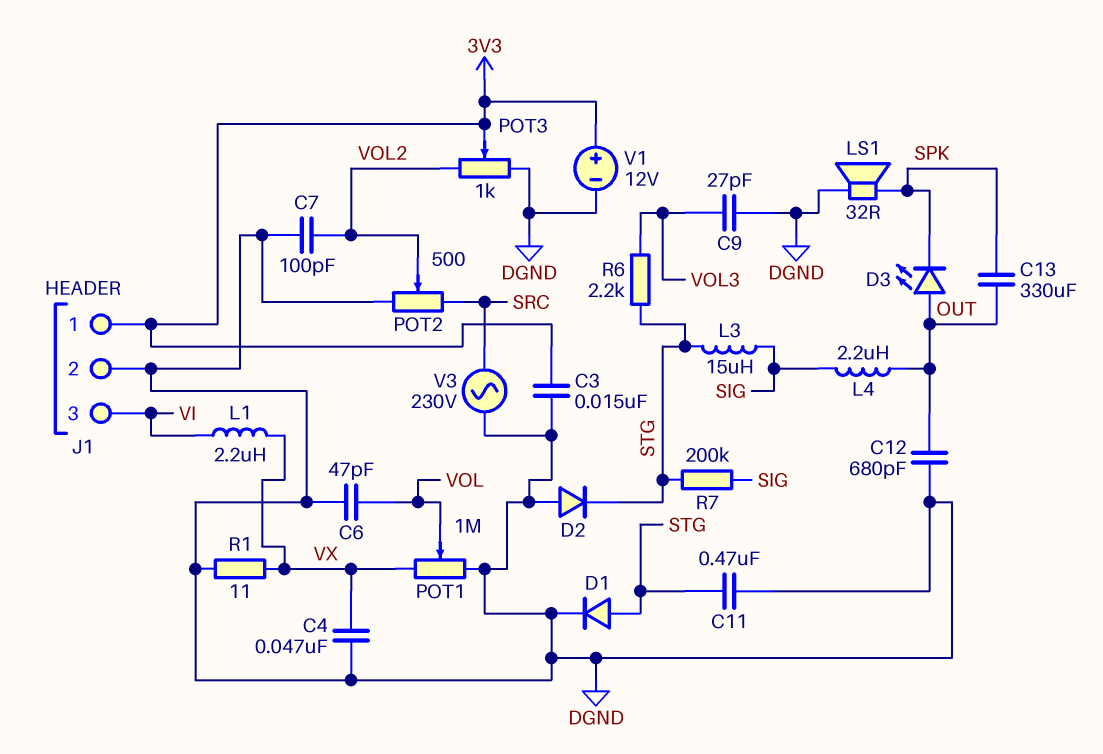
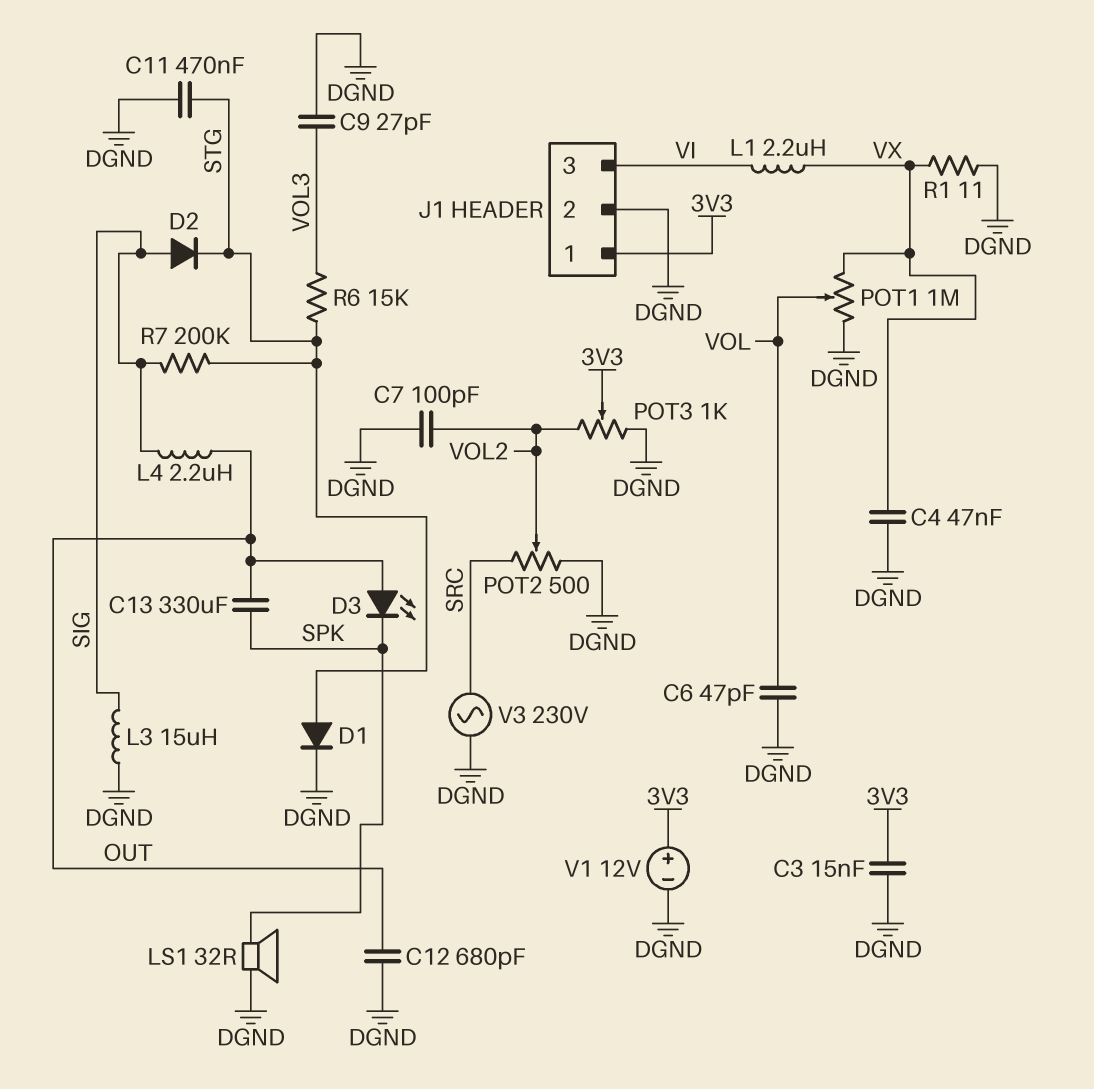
D2: diode (A DGND, K STG) -> diode (A SIG, K STG)
L3: 15uH (SIG, STG) -> 15uH (DGND, SIG)
R6: 2.2k (STG, VOL3) -> 15k (STG, VOL3)

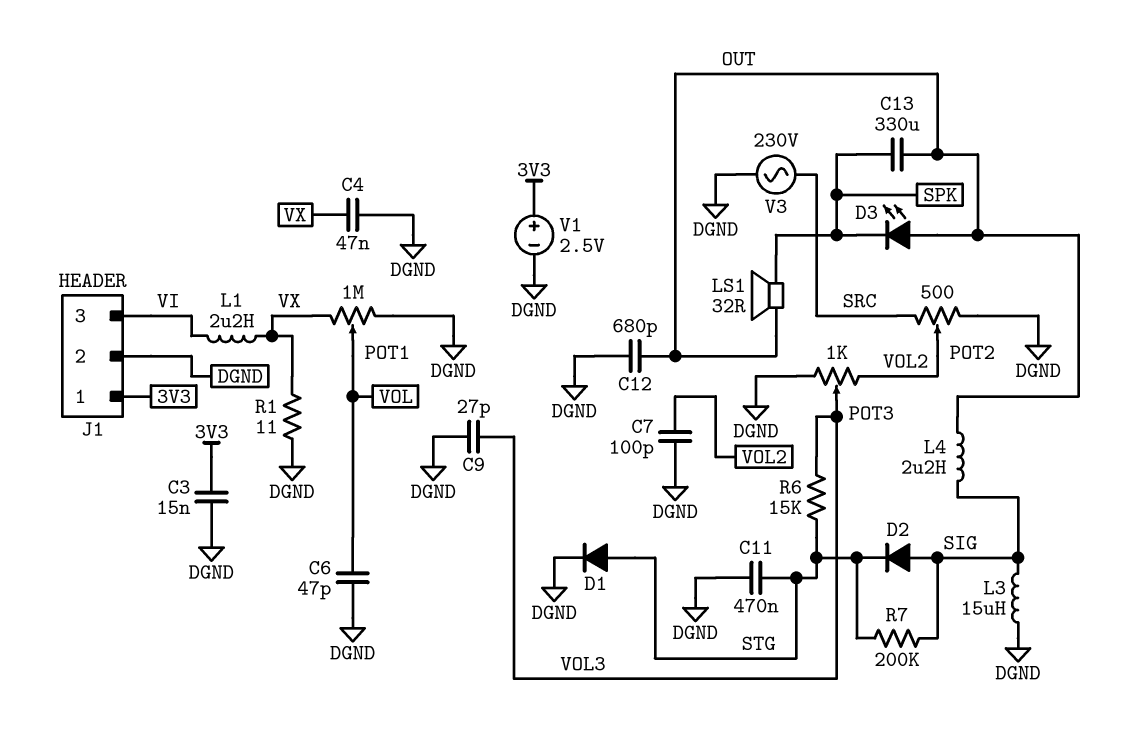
LS1: speaker 32R (DGND, SPK) -> speaker 32R (OUT, SPK)
POT3: 1k (DGND, VOL2, wiper 3V3) -> 1k (DGND, VOL2, wiper VOL3)
V1: 12V (plus 3V3, minus DGND) -> 2.5V (plus 3V3, minus DGND)

